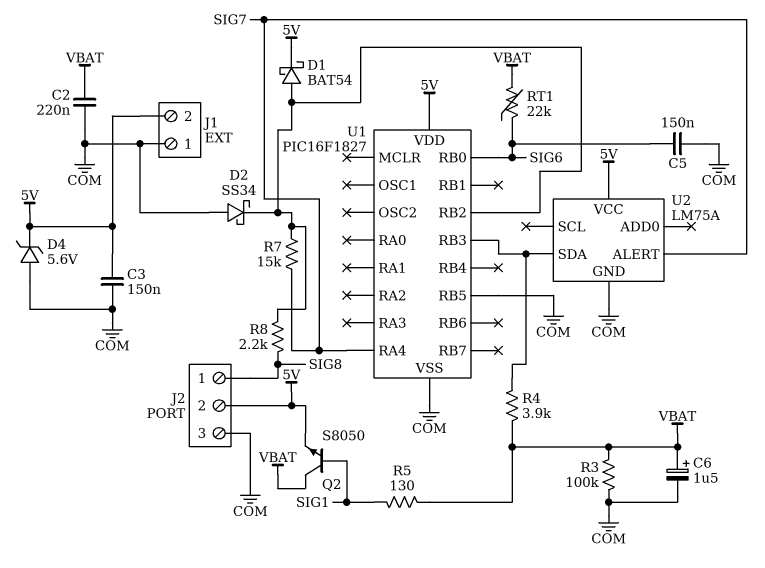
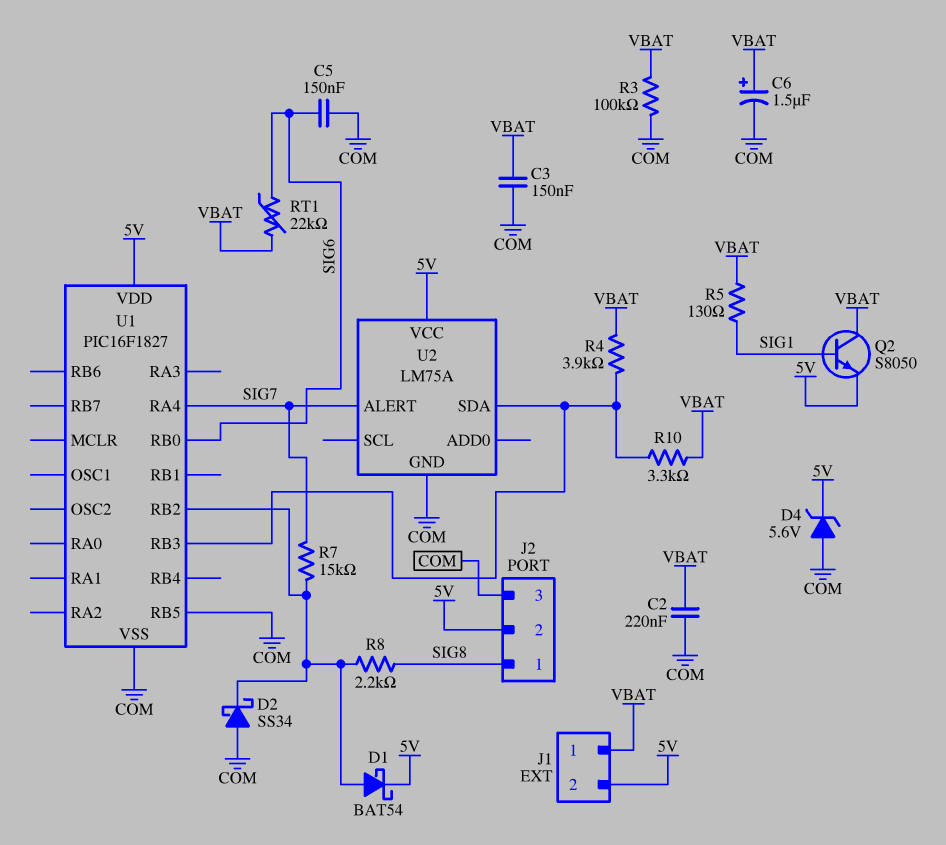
C3: 150nF (5V, COM) -> 150nF (COM, VBAT)
J1 pin 1: COM -> VBAT
R10: none -> 3.3k (U1/RB3, VBAT)

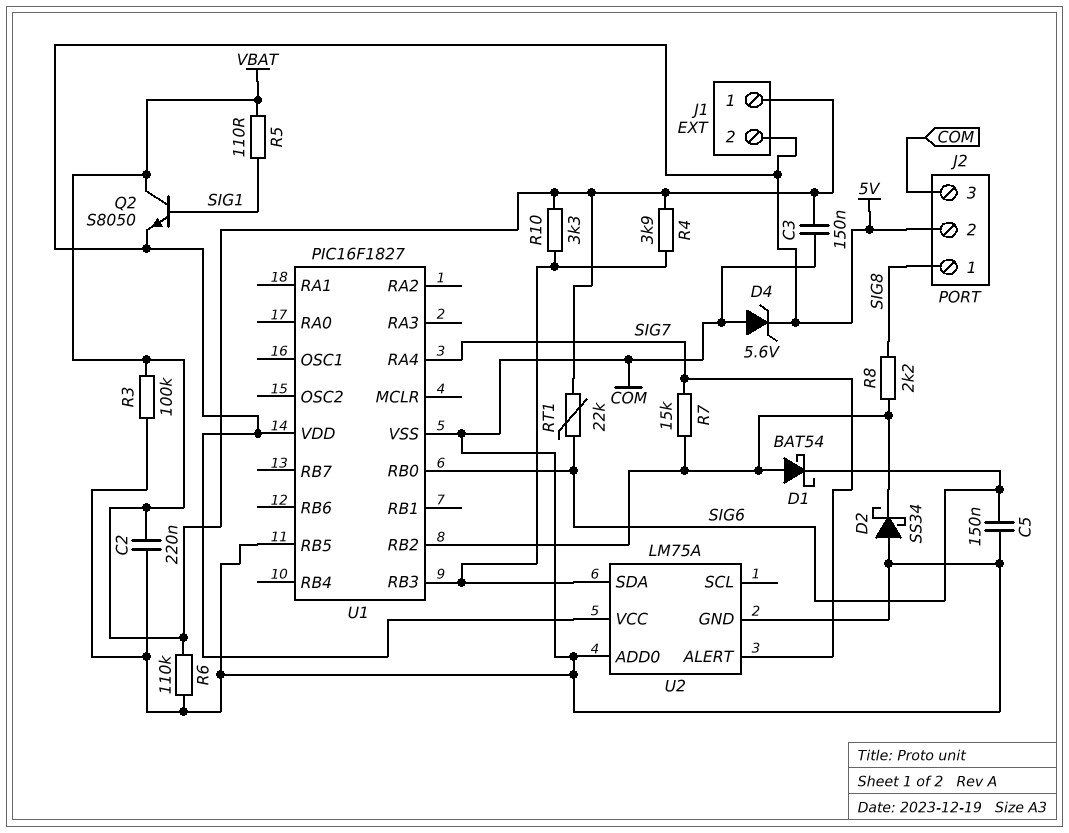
C6: 1.5uF (plus VBAT, minus COM) -> none
D1: schottky BAT54 (A U1/RB2, K 5V) -> schottky BAT54 (A U1/RB2, K SIG6)
R5: 130 (SIG1, VBAT) -> 110 (SIG1, VBAT)
R6: none -> 110k (COM, VBAT)
U2 pin ADD0: none -> COM

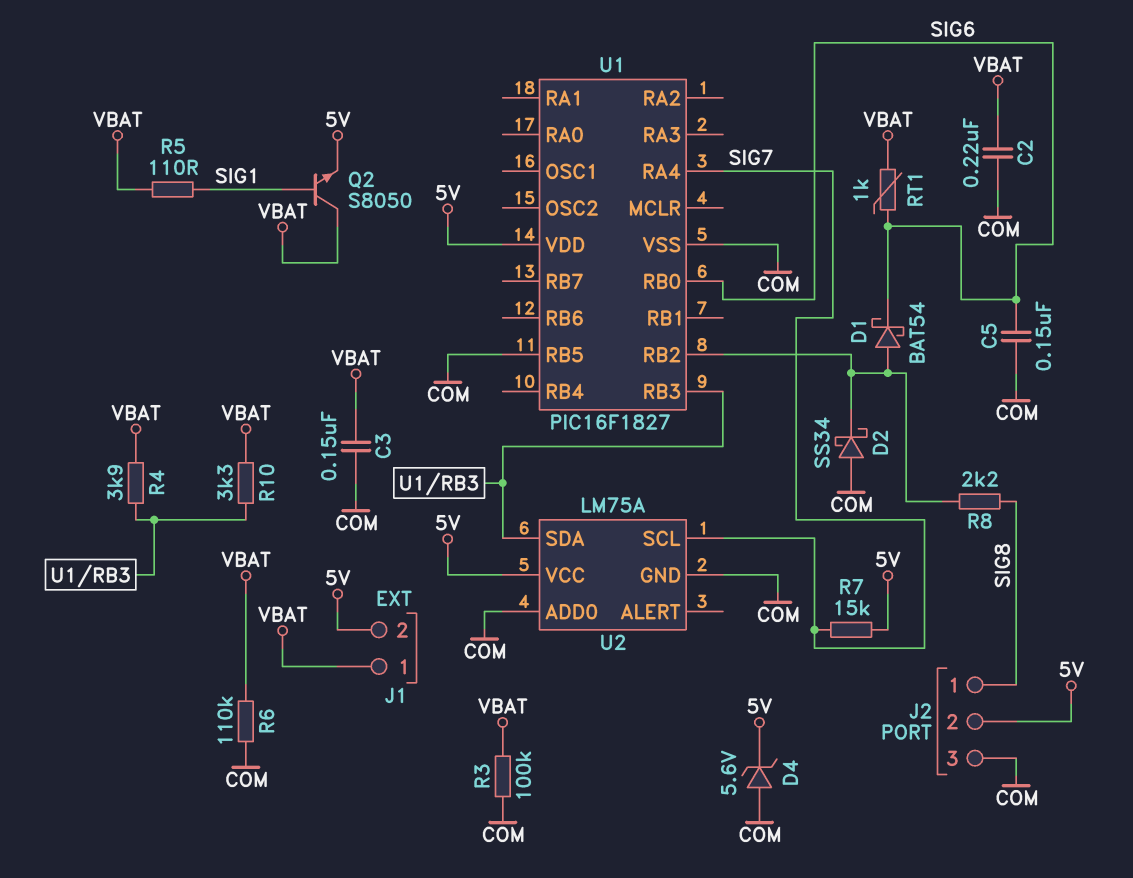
R7: 15k (SIG7, U1/RB2) -> 15k (5V, SIG7)
RT1: 22k (SIG6, VBAT) -> 1k (SIG6, VBAT)
U2 pin ALERT: SIG7 -> none
U2 pin SCL: none -> SIG7

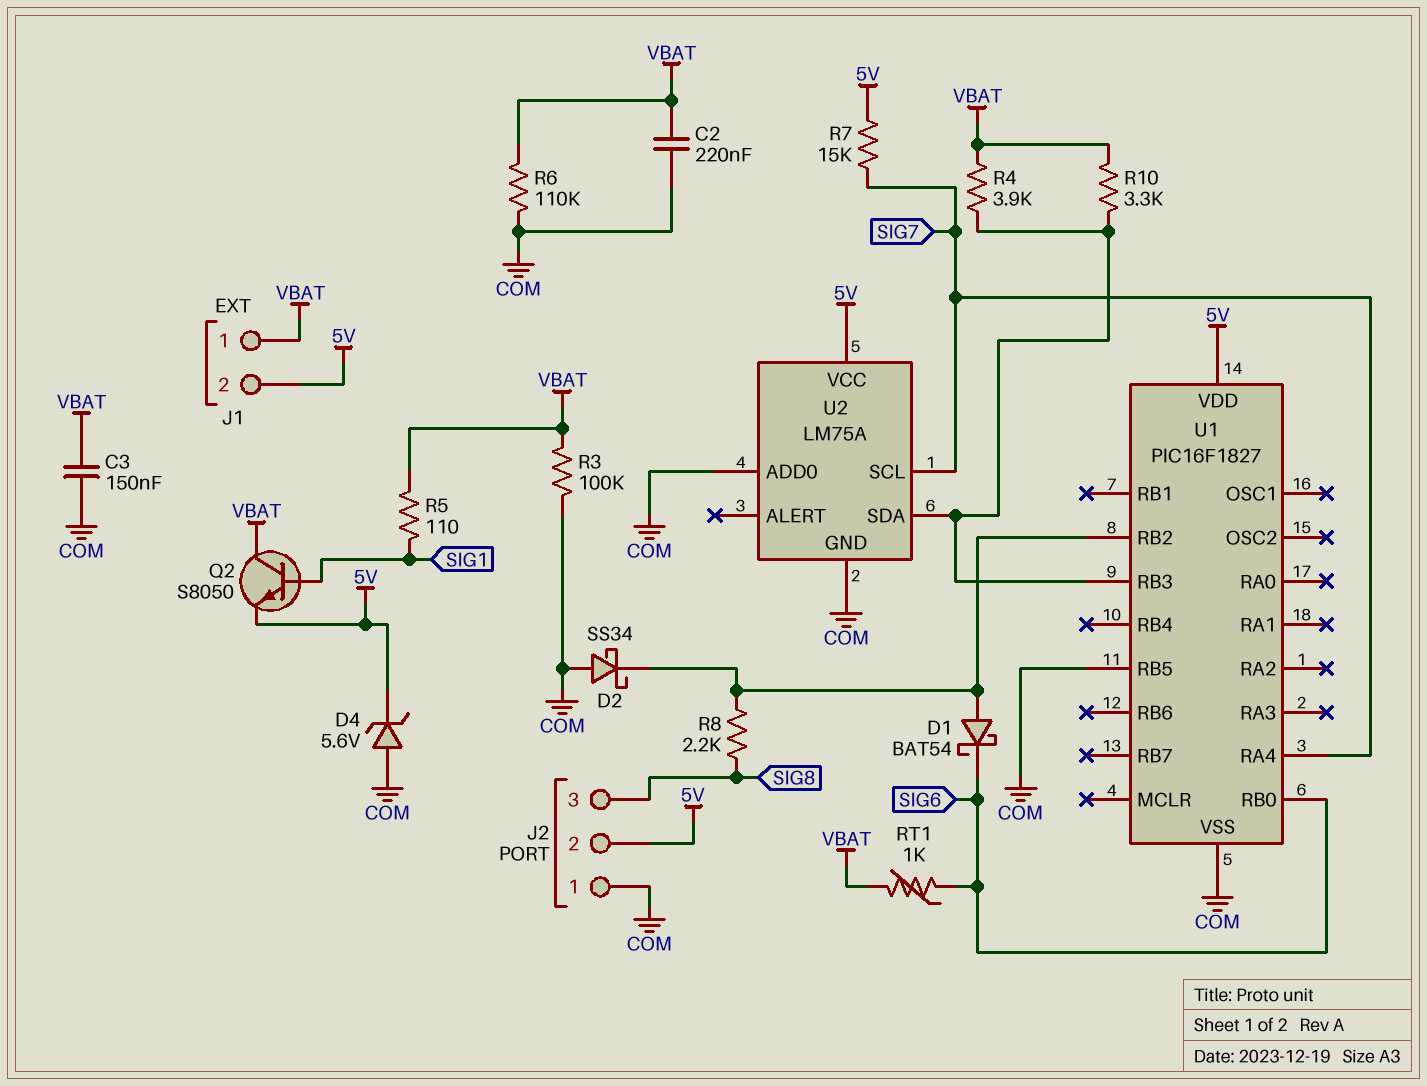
C5: 150nF (COM, SIG6) -> none
J2 pin 1: SIG8 -> COM
J2 pin 3: COM -> SIG8

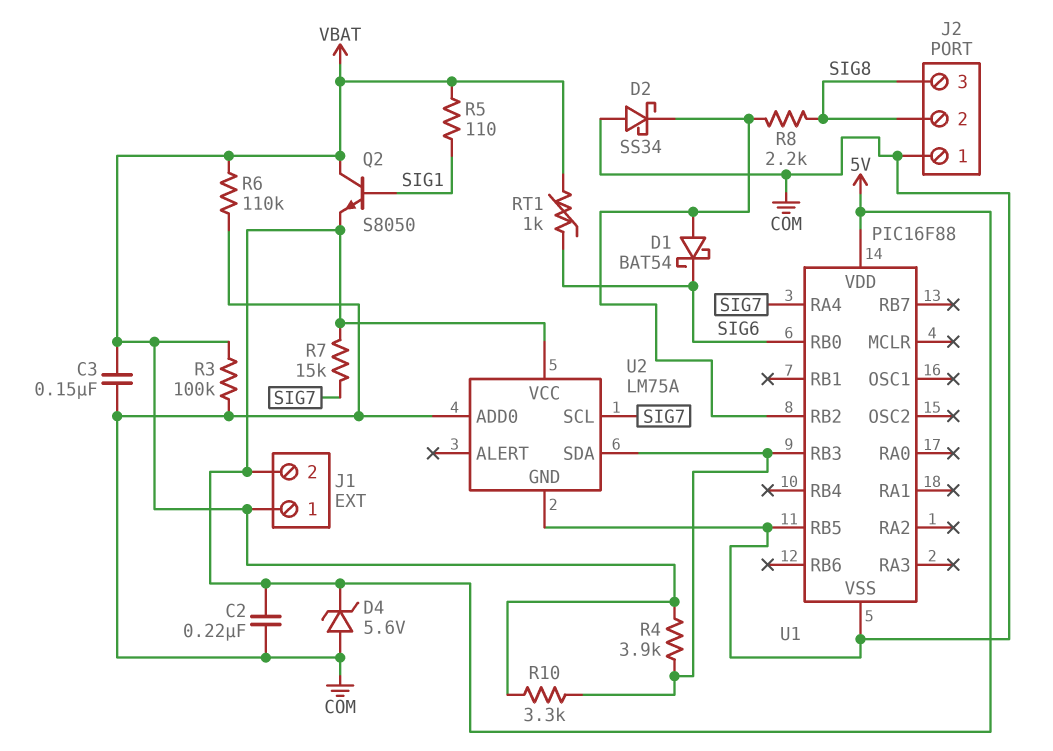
C2: 220nF (COM, VBAT) -> 220nF (5V, COM)
J2 pin 2: 5V -> SIG8
U1: PIC16F1827 -> PIC16F88

